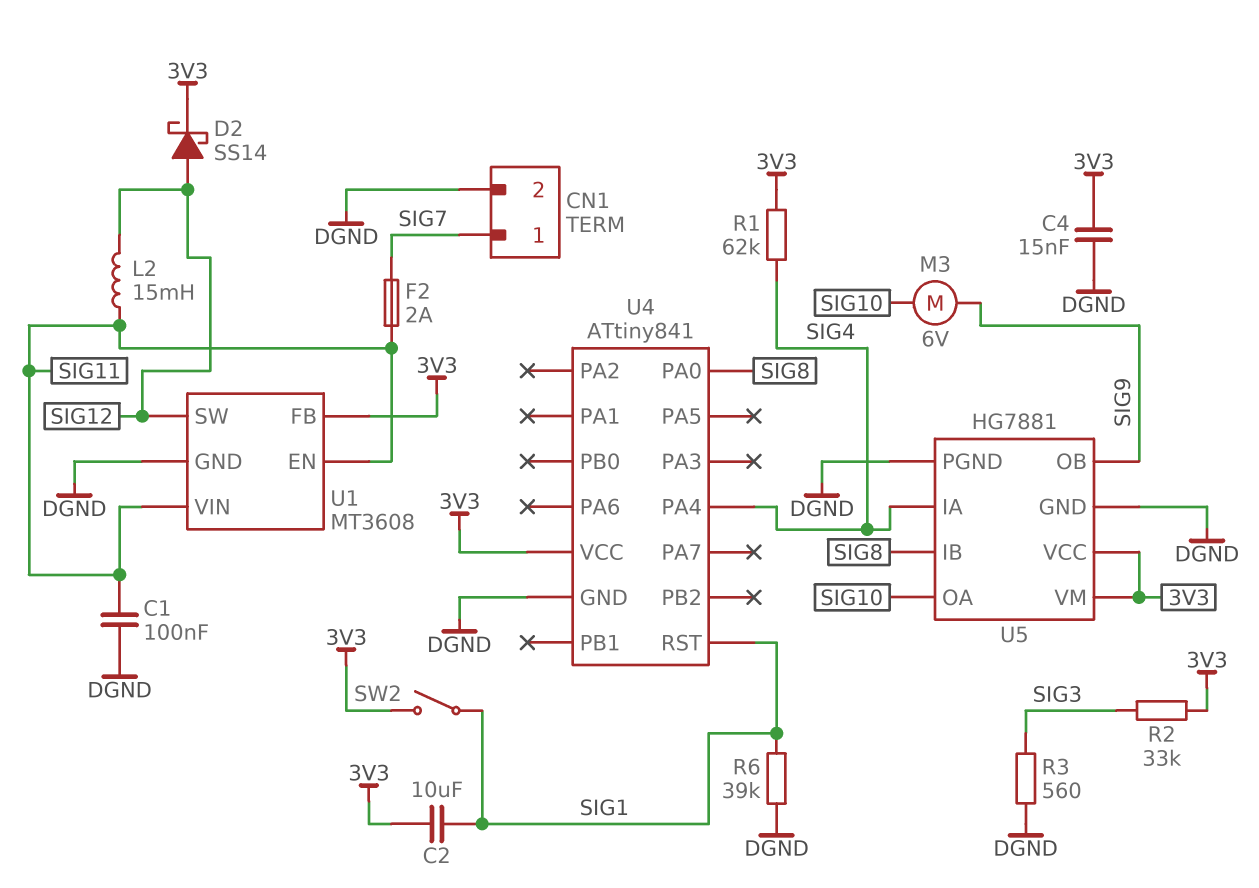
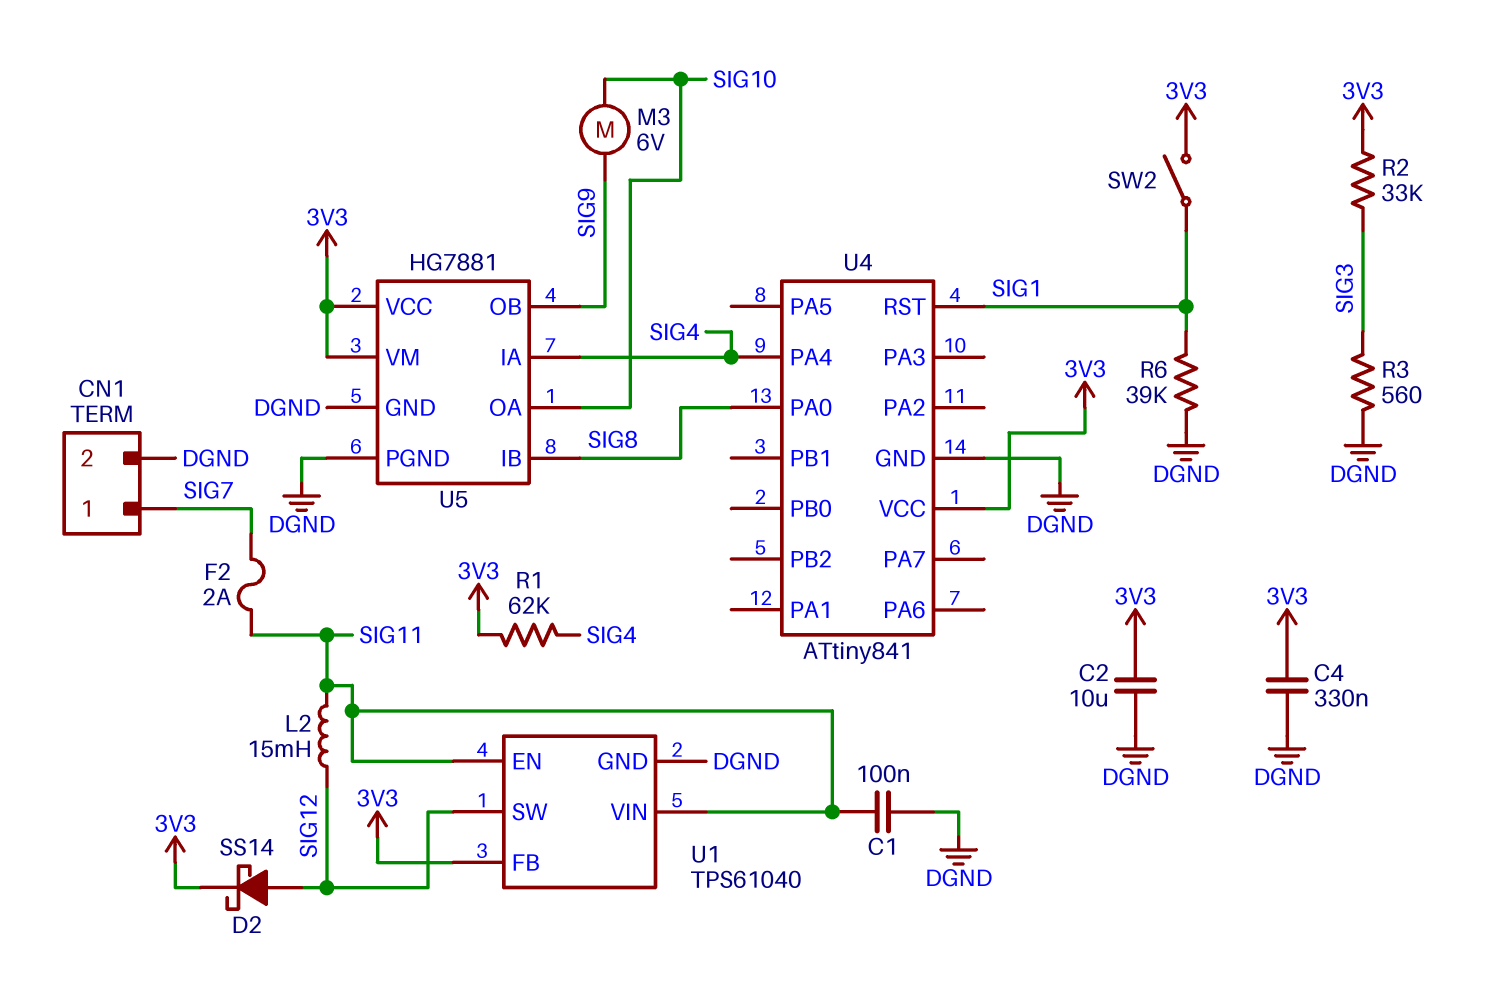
C2: 10uF (3V3, SIG1) -> 10uF (3V3, DGND)
C4: 15nF (3V3, DGND) -> 330nF (3V3, DGND)
U1: MT3608 -> TPS61040

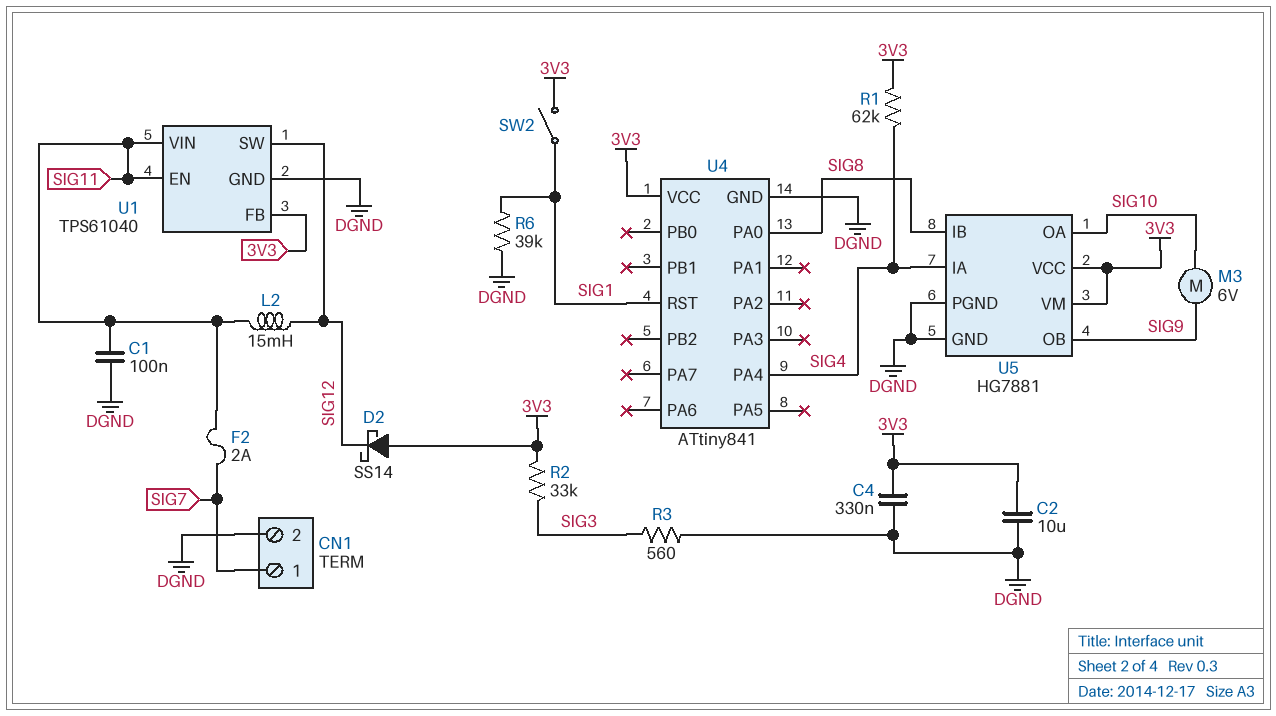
D2: schottky SS14 (A SIG12, K 3V3) -> schottky SS14 (A 3V3, K SIG12)

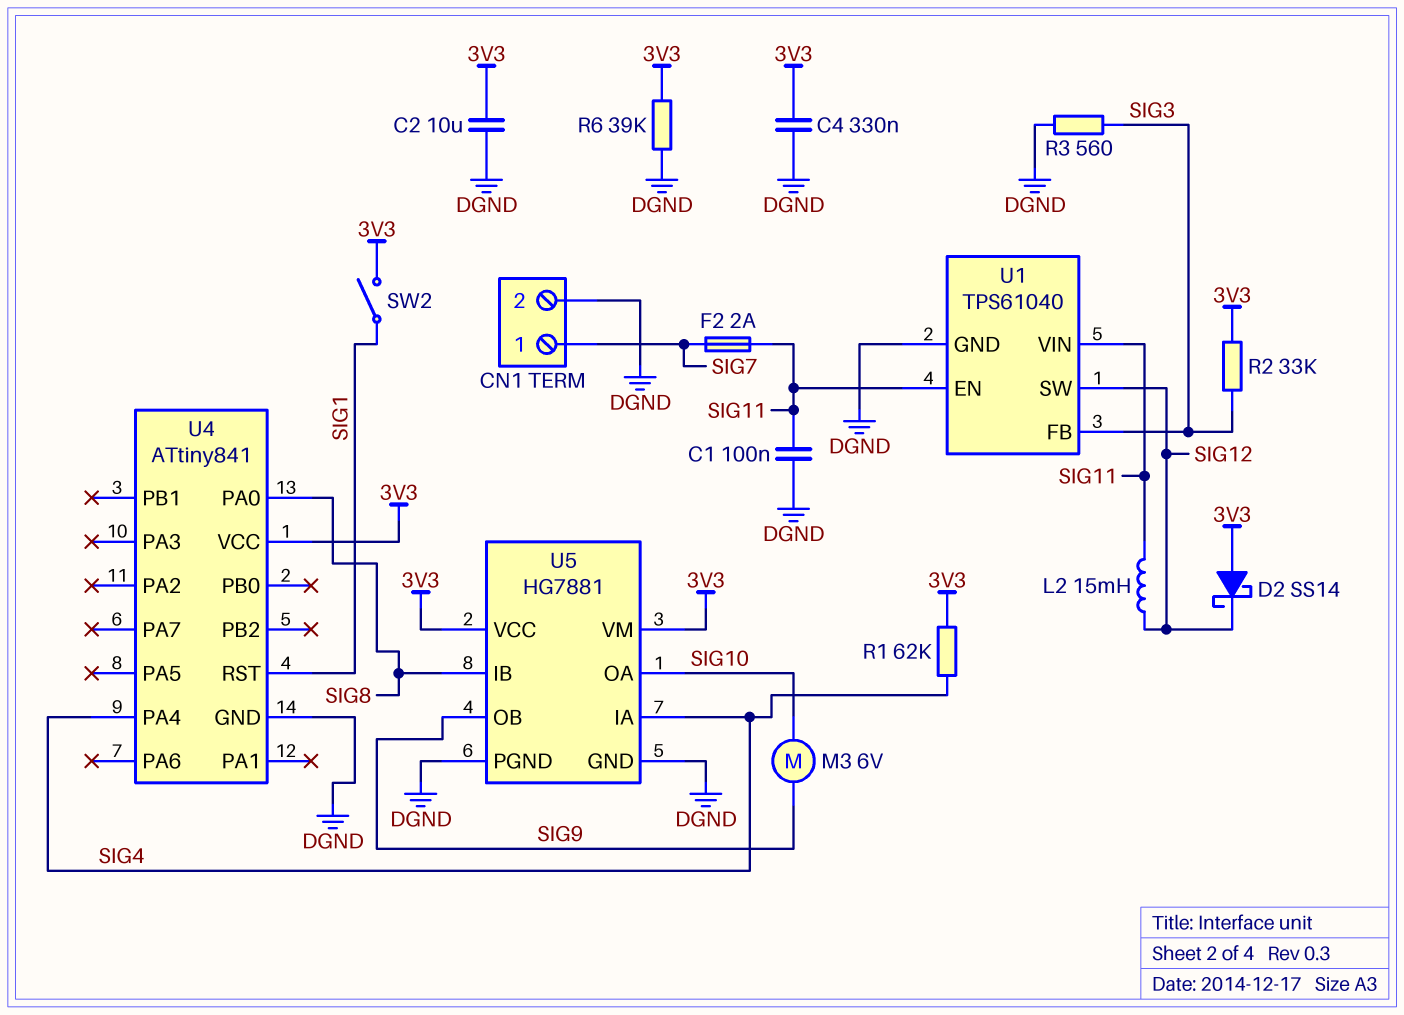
R6: 39k (DGND, SIG1) -> 39k (3V3, DGND)
U1 pin FB: 3V3 -> SIG3

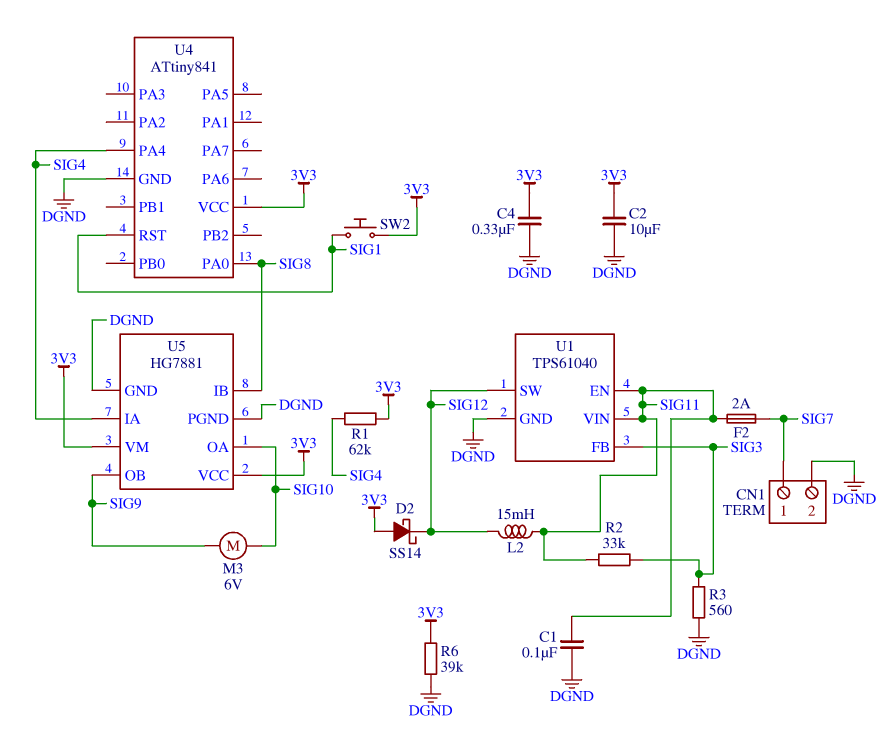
R2: 33k (3V3, SIG3) -> 33k (SIG3, SIG11)
SW2: switch (3V3, SIG1) -> button (3V3, SIG1)

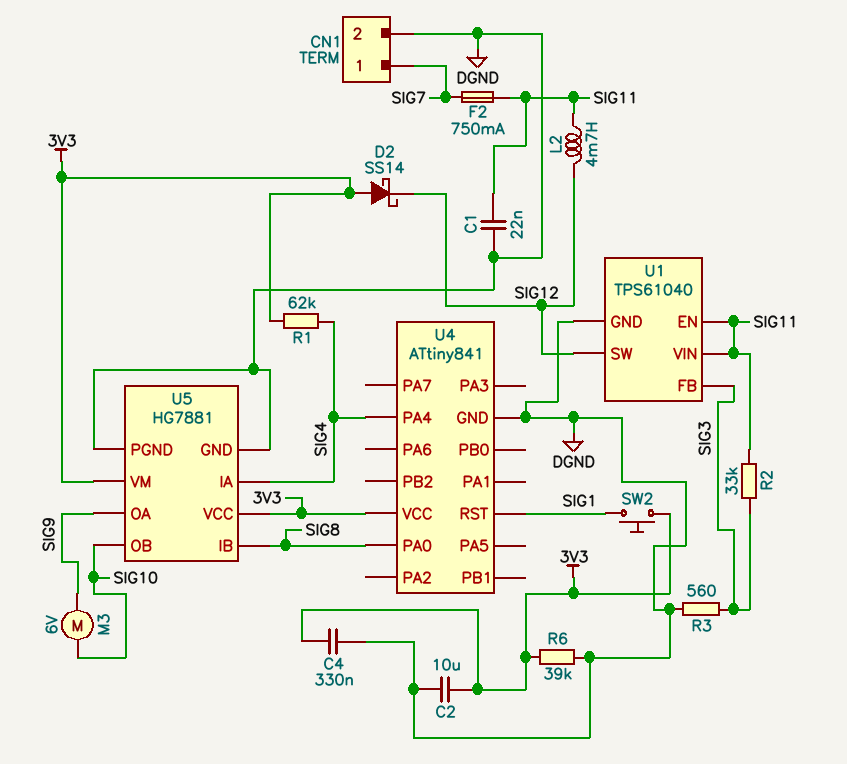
C1: 100nF (DGND, SIG11) -> 22nF (DGND, SIG11)
F2: 2A (SIG7, SIG11) -> 750mA (SIG7, SIG11)
L2: 15mH (SIG11, SIG12) -> 4.7mH (SIG11, SIG12)
U5 pin OA: SIG10 -> SIG9
U5 pin OB: SIG9 -> SIG10

